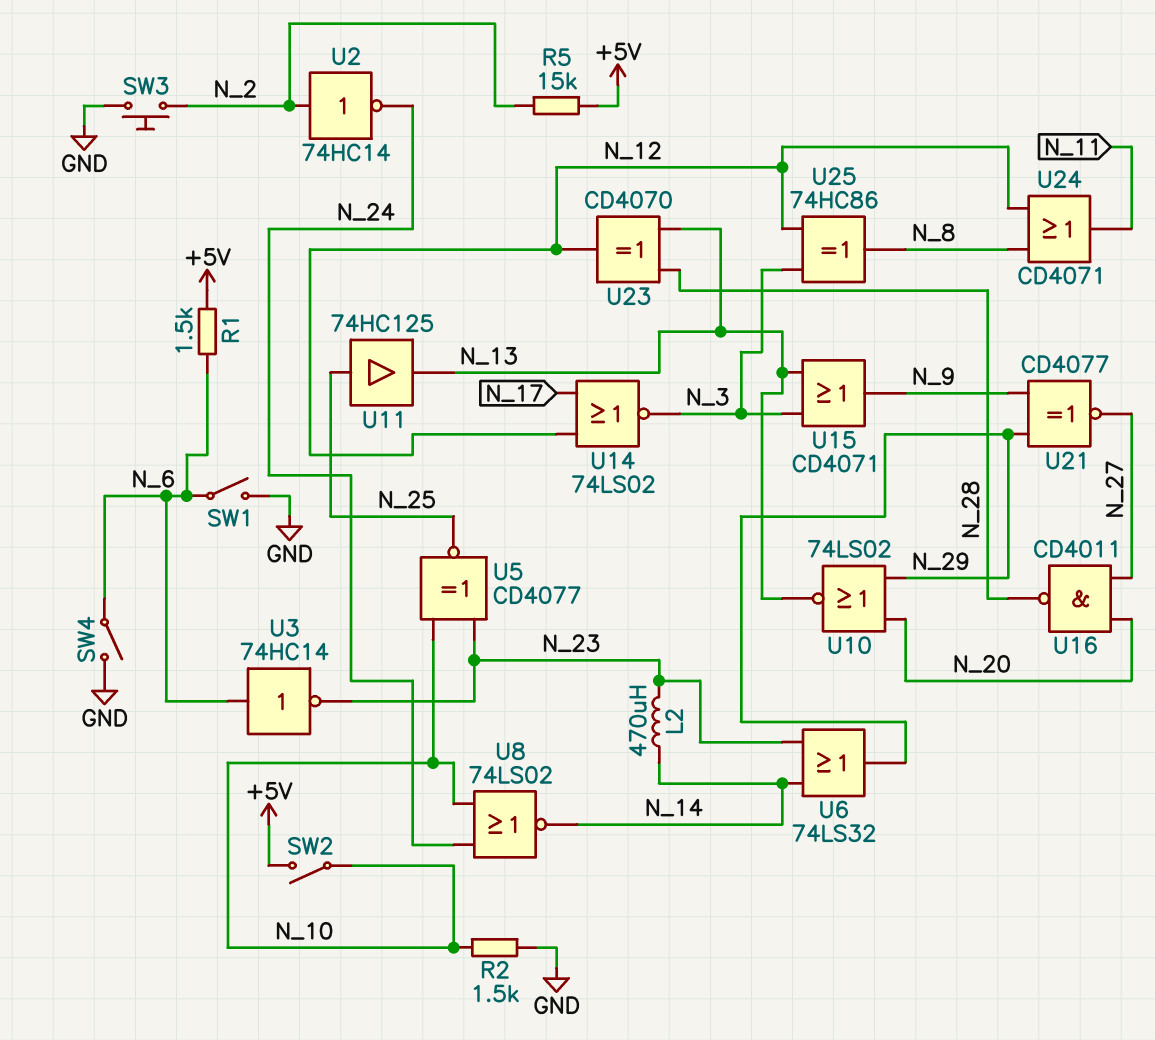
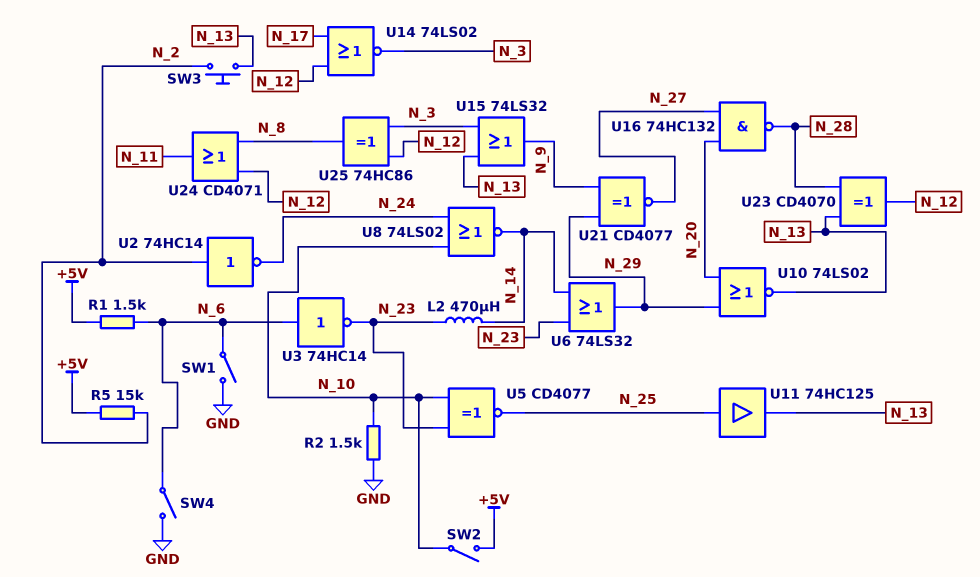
SW3: button (GND, N_2) -> button (N_2, N_13)
U15: OR CD4071 (in N_3, in N_13, out N_9) -> OR 74LS32 (in N_3, in N_13, out N_9)
U16: NAND CD4011 (in N_20, in N_27, out N_28) -> NAND 74HC132 (in N_20, in N_27, out N_28)

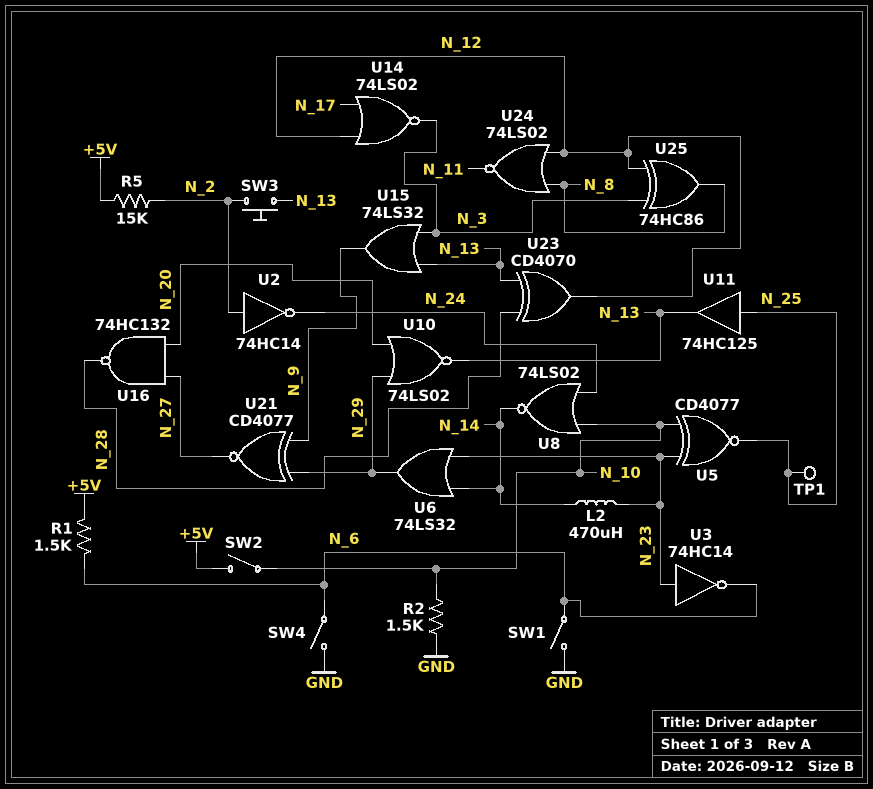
TP1: none -> test point (N_25)
U3: NOT 74HC14 (in N_6, out N_23) -> NOT 74HC14 (in N_23, out N_6)
U24: OR CD4071 (in N_8, in N_12, out N_11) -> NOR 74LS02 (in N_8, in N_12, out N_11)

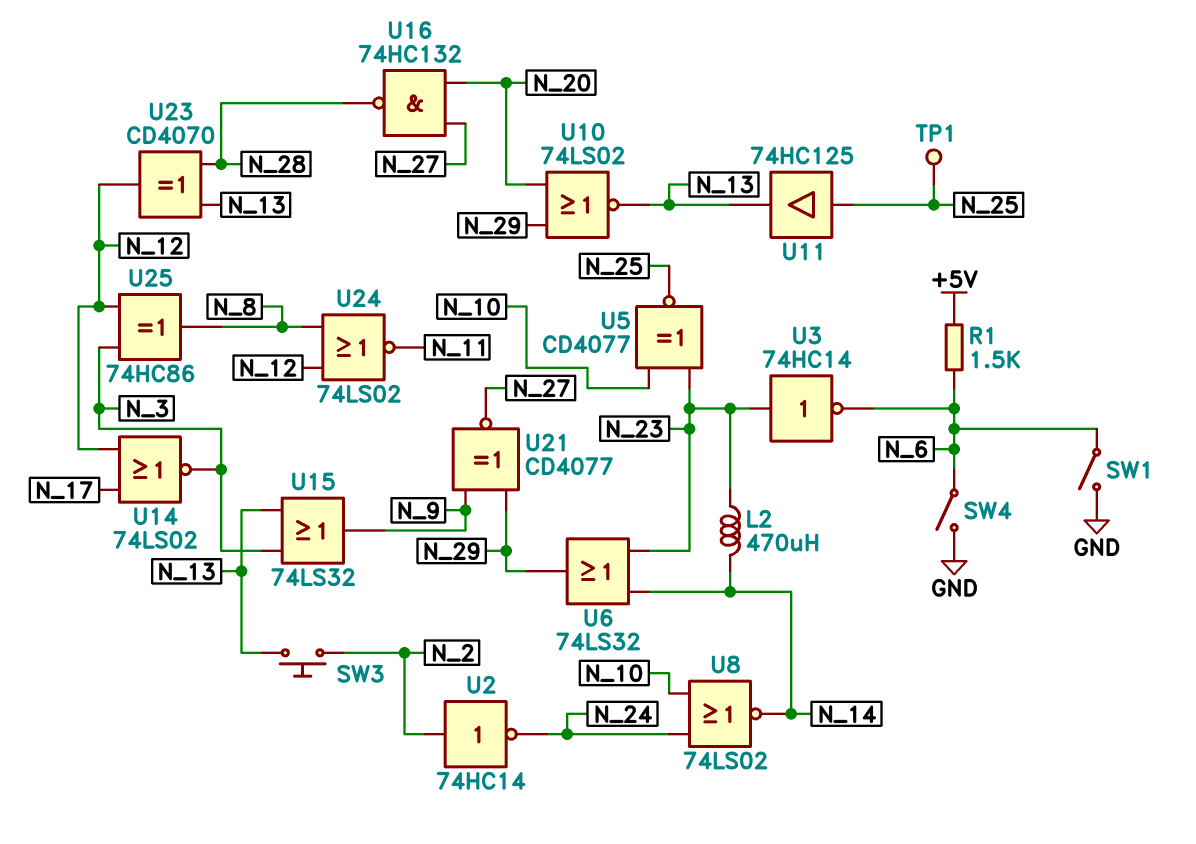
R2: 1.5k (GND, N_10) -> none
R5: 15k (+5V, N_2) -> none
SW2: switch (+5V, N_10) -> none

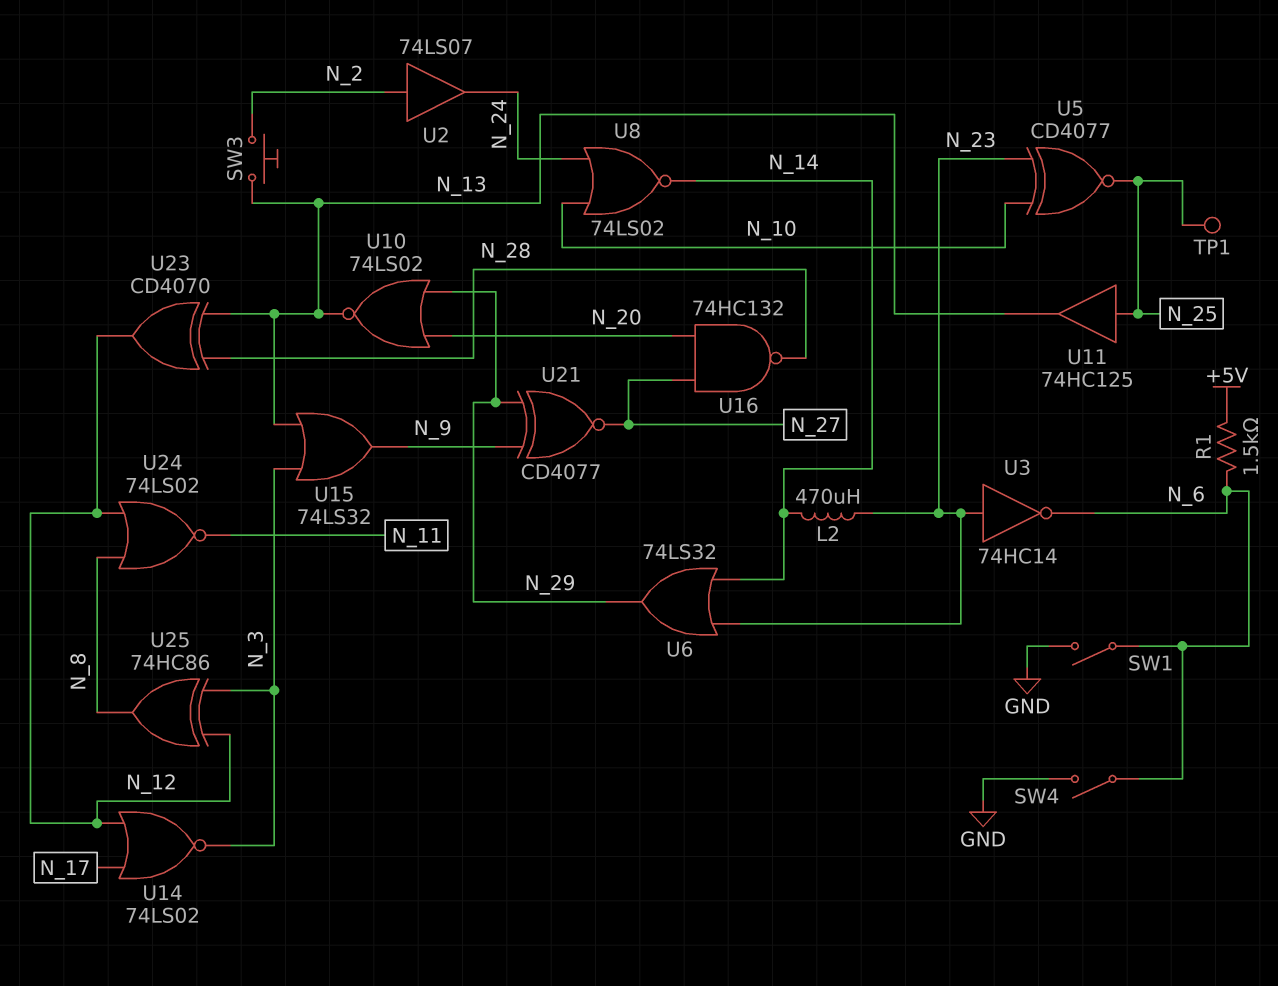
U2: NOT 74HC14 (in N_2, out N_24) -> buffer 74LS07 (in N_2, out N_24)

